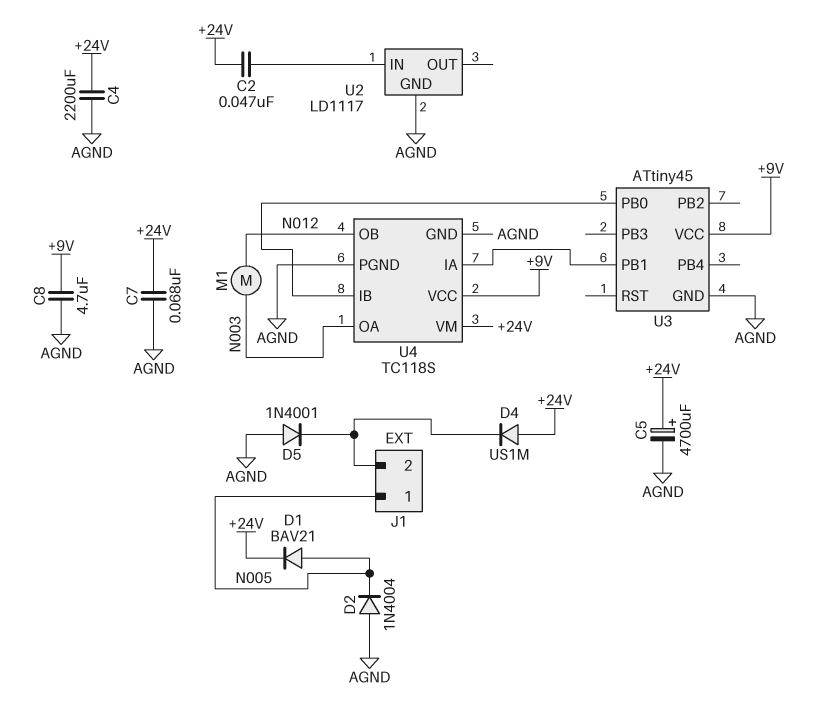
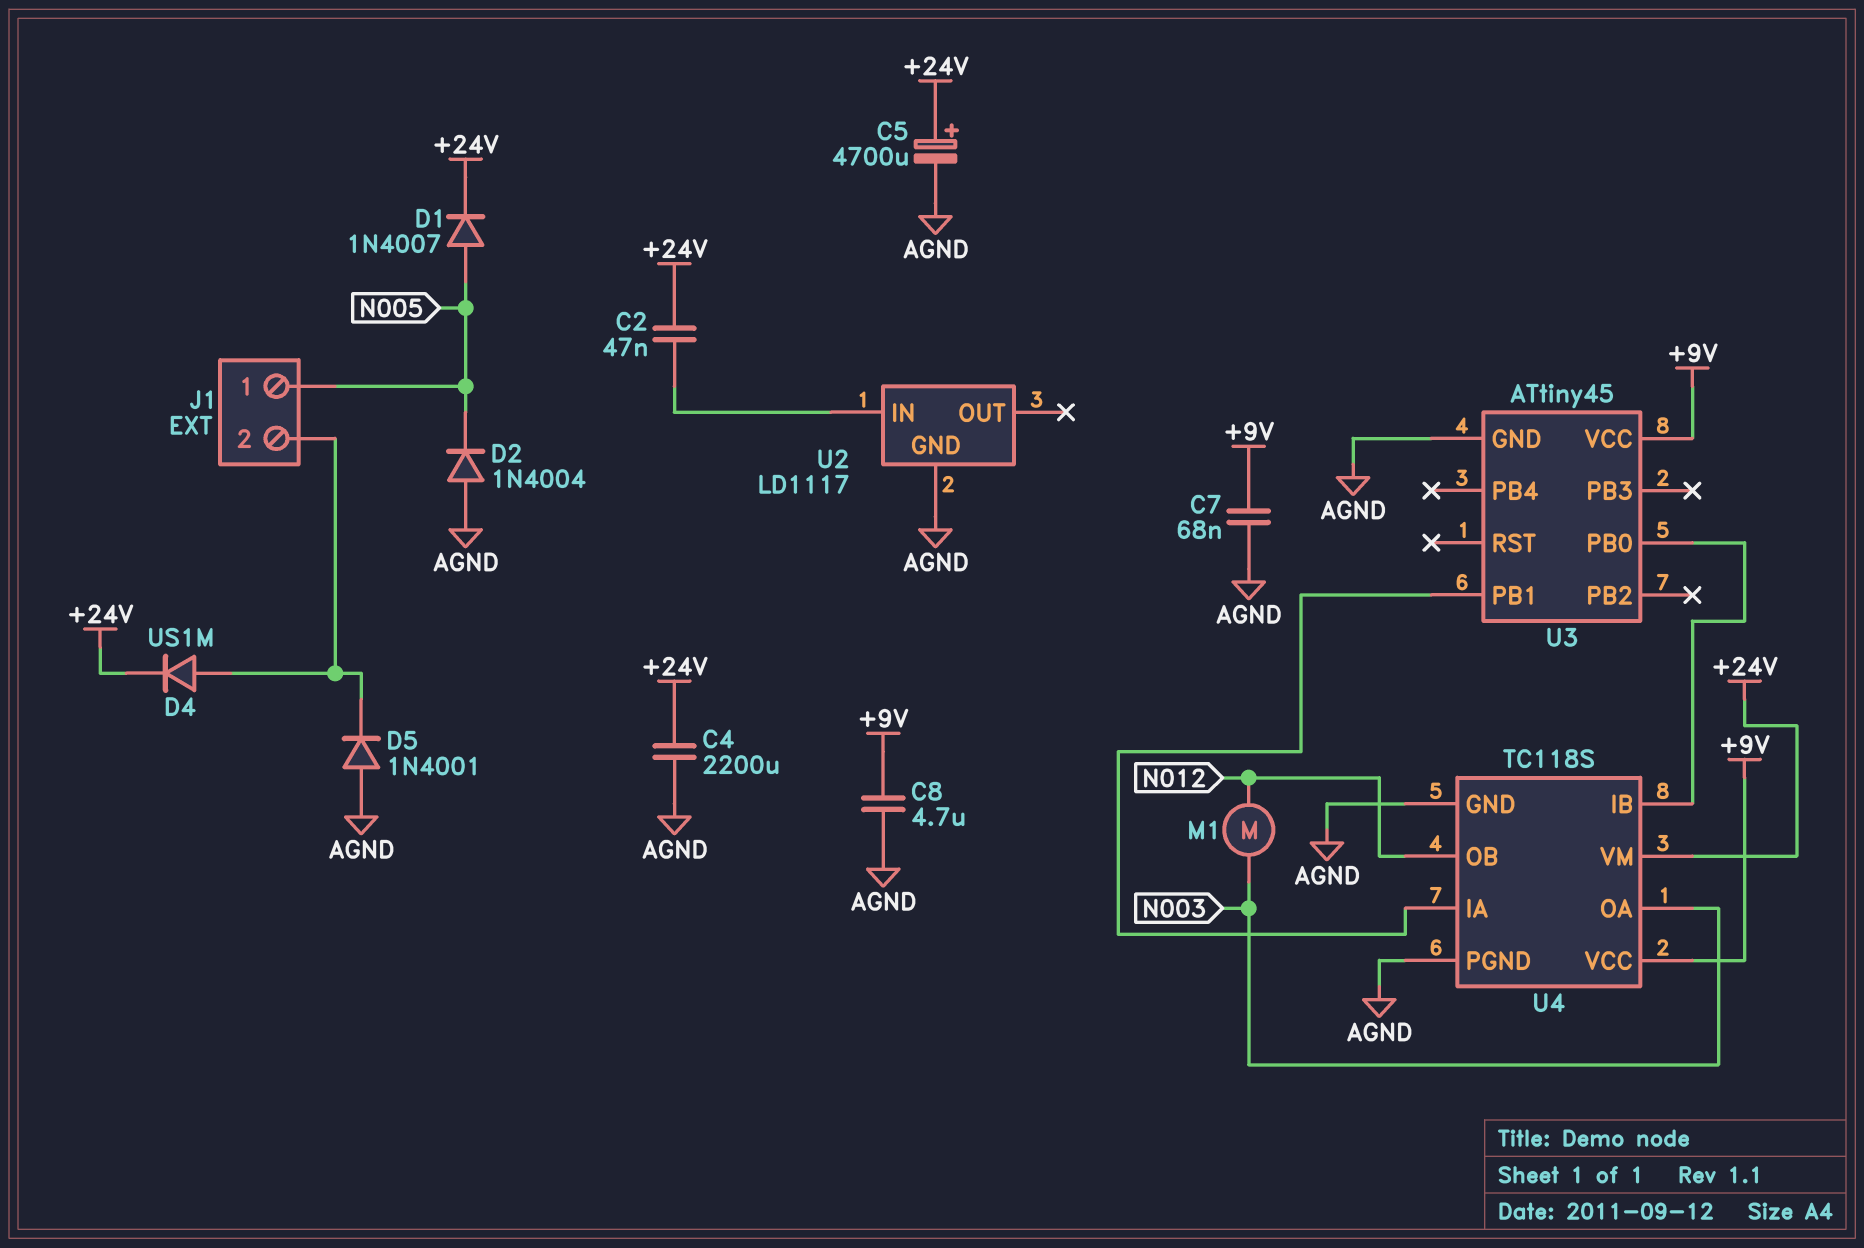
C7: 68nF (+24V, AGND) -> 68nF (+9V, AGND)
D1: diode BAV21 (A N005, K +24V) -> diode 1N4007 (A N005, K +24V)
D4: diode US1M (A +24V, K J1/2) -> diode US1M (A J1/2, K +24V)

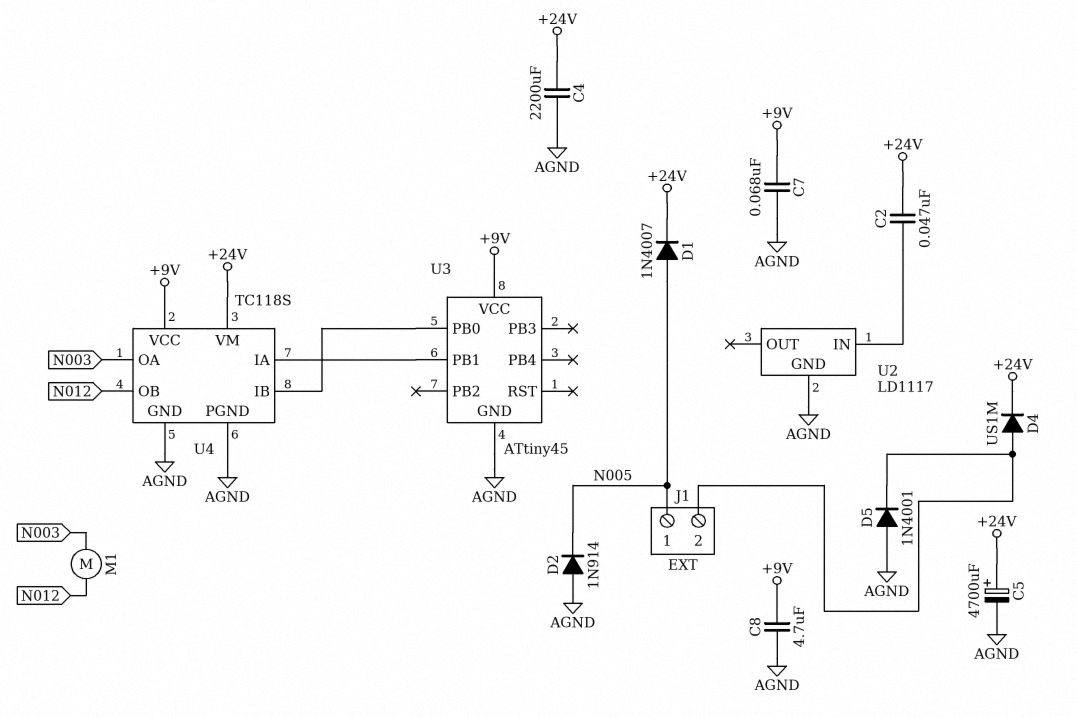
D2: diode 1N4004 (A AGND, K N005) -> diode 1N914 (A AGND, K N005)

